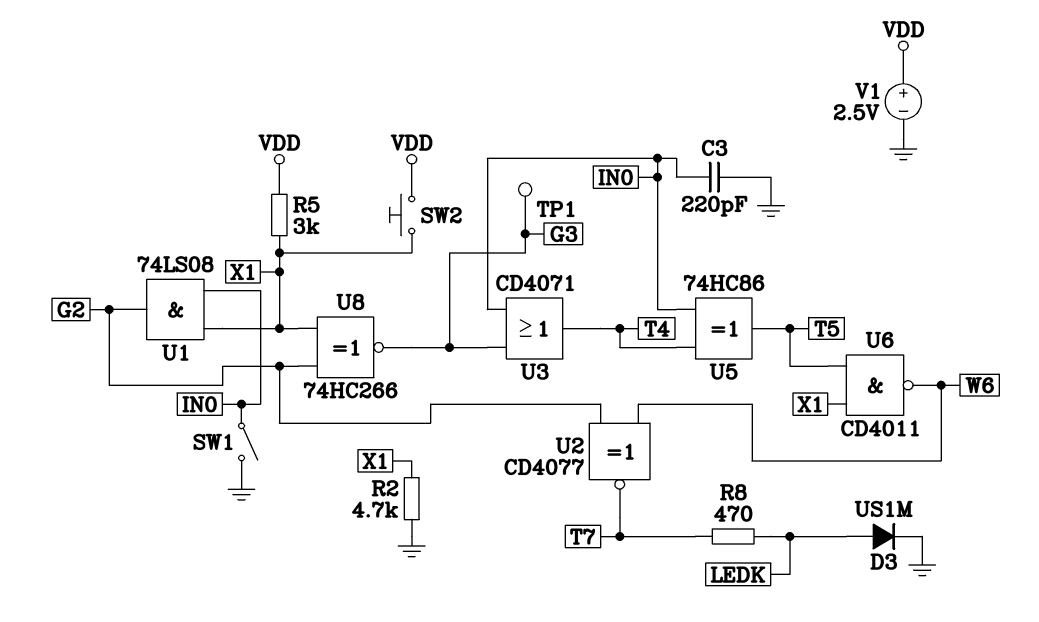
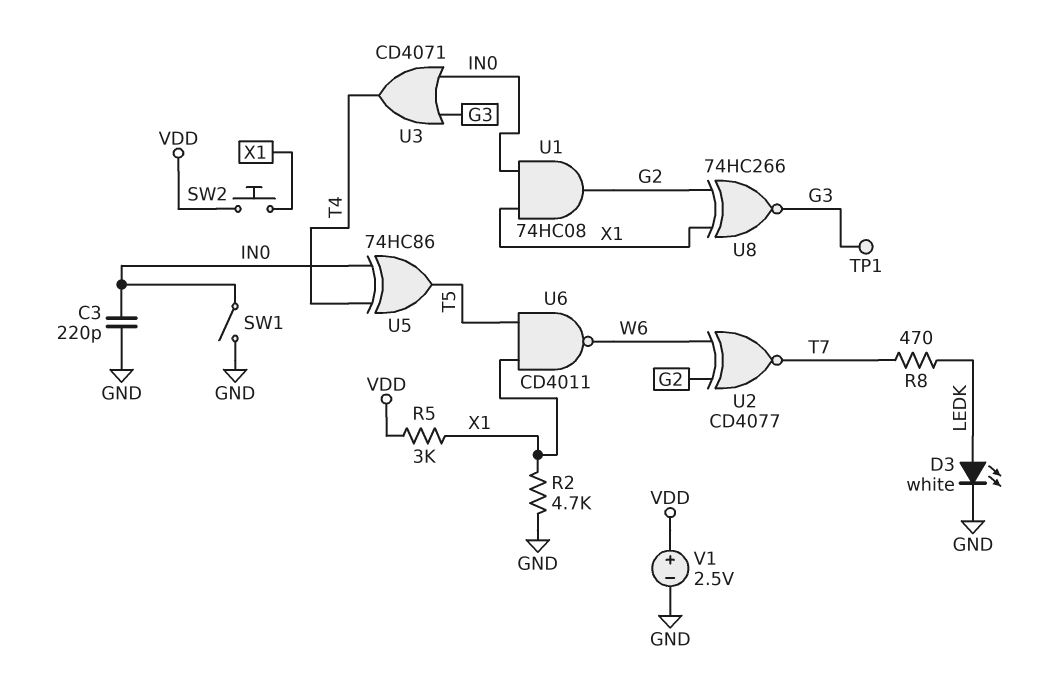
D3: diode US1M (A LEDK, K GND) -> LED white (A LEDK, K GND)
U1: AND 74LS08 (in IN0, in X1, out G2) -> AND 74HC08 (in IN0, in X1, out G2)

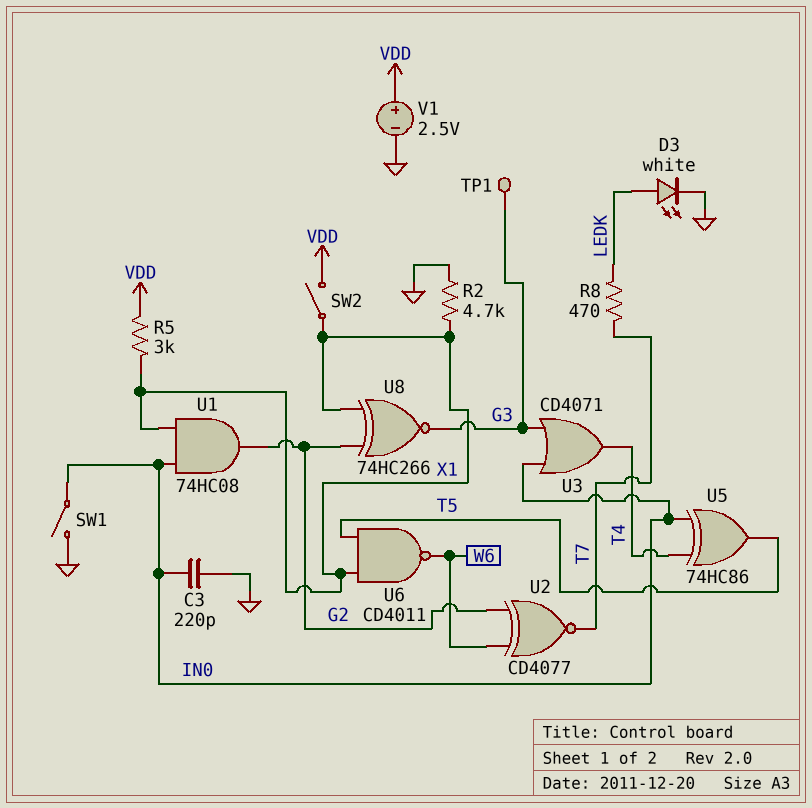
SW2: button (VDD, X1) -> switch (VDD, X1)

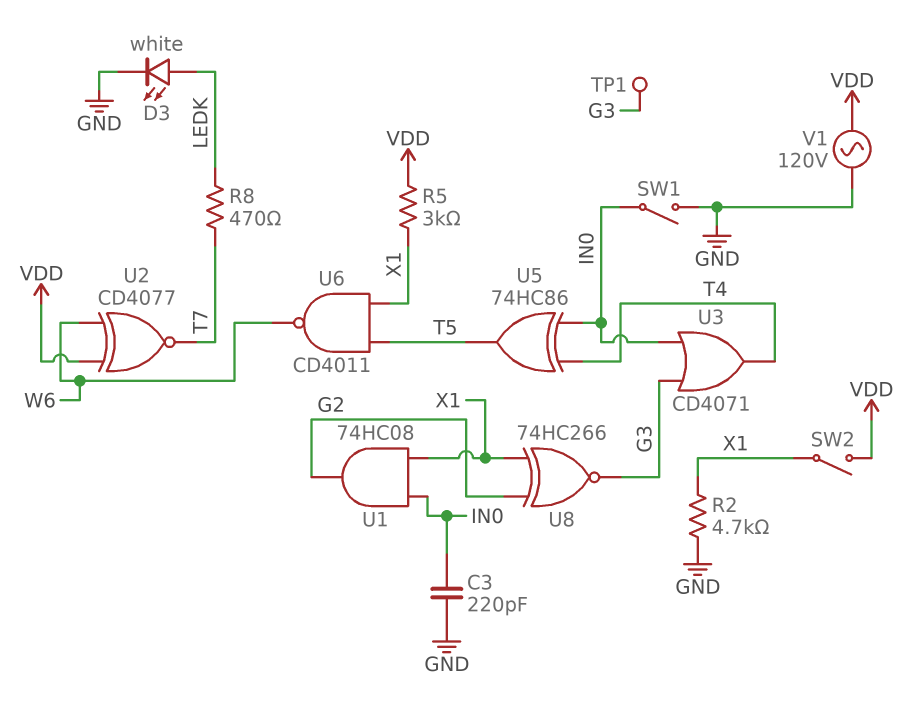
U2: XNOR CD4077 (in G2, in W6, out T7) -> XNOR CD4077 (in VDD, in W6, out T7)
V1: 2.5V (plus VDD, minus GND) -> AC 120V (GND, VDD)

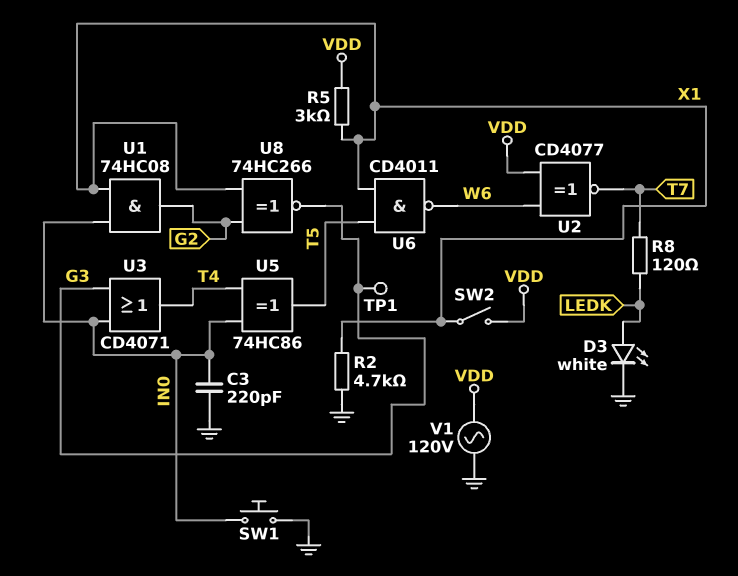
R8: 470 (LEDK, T7) -> 120 (LEDK, T7)
SW1: switch (GND, IN0) -> button (GND, IN0)

